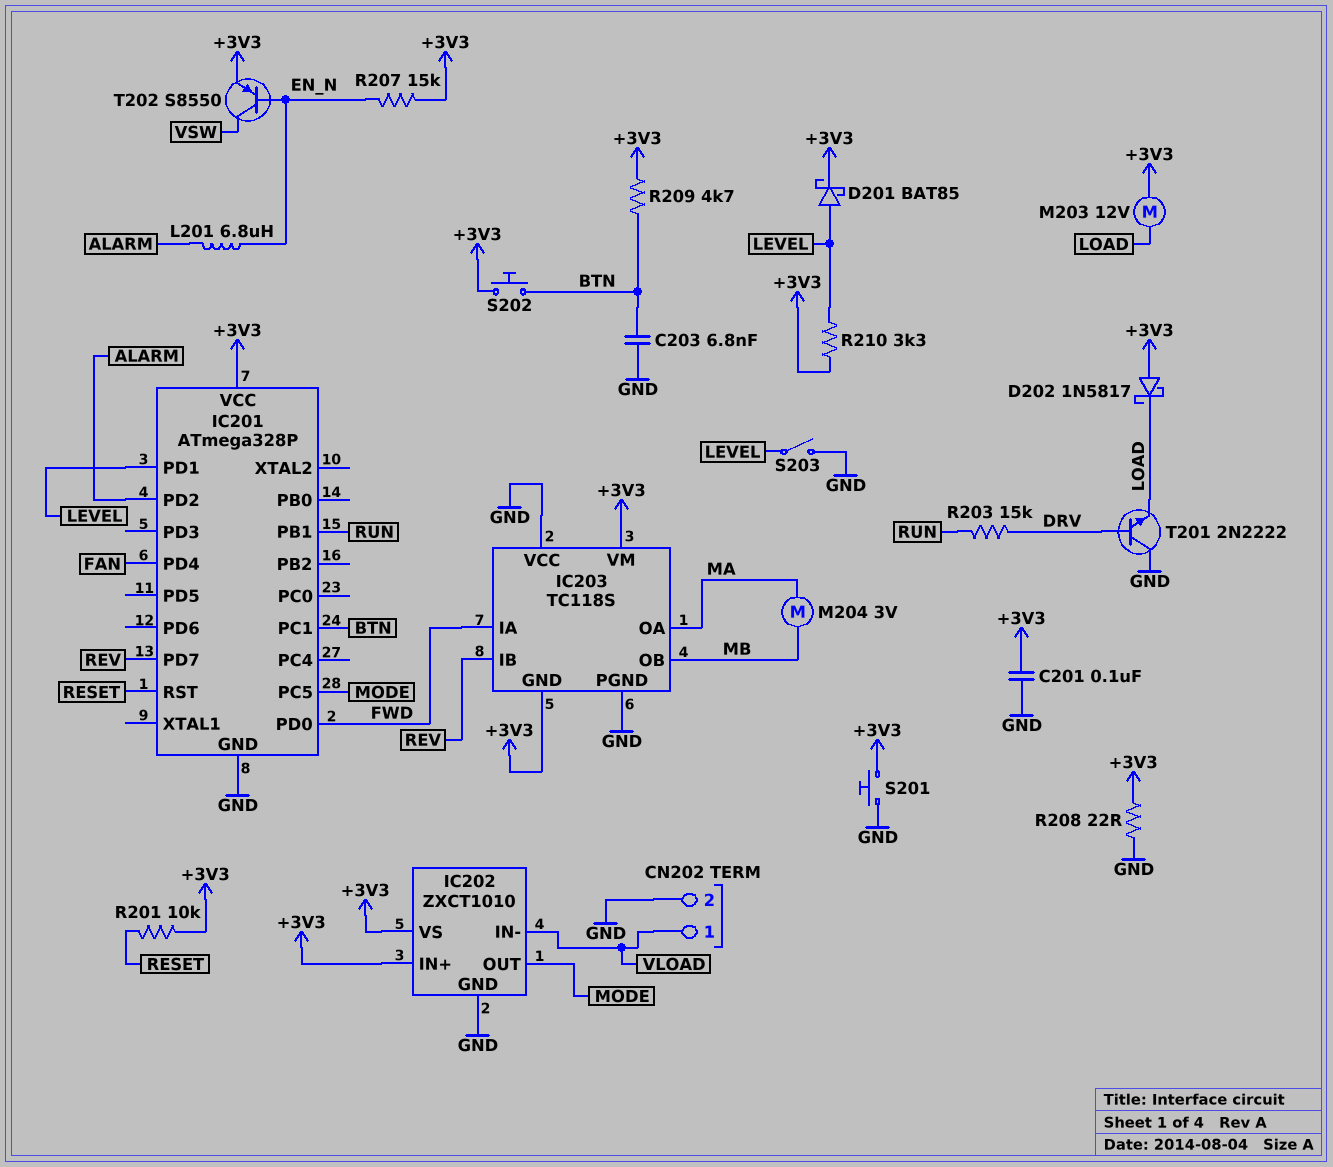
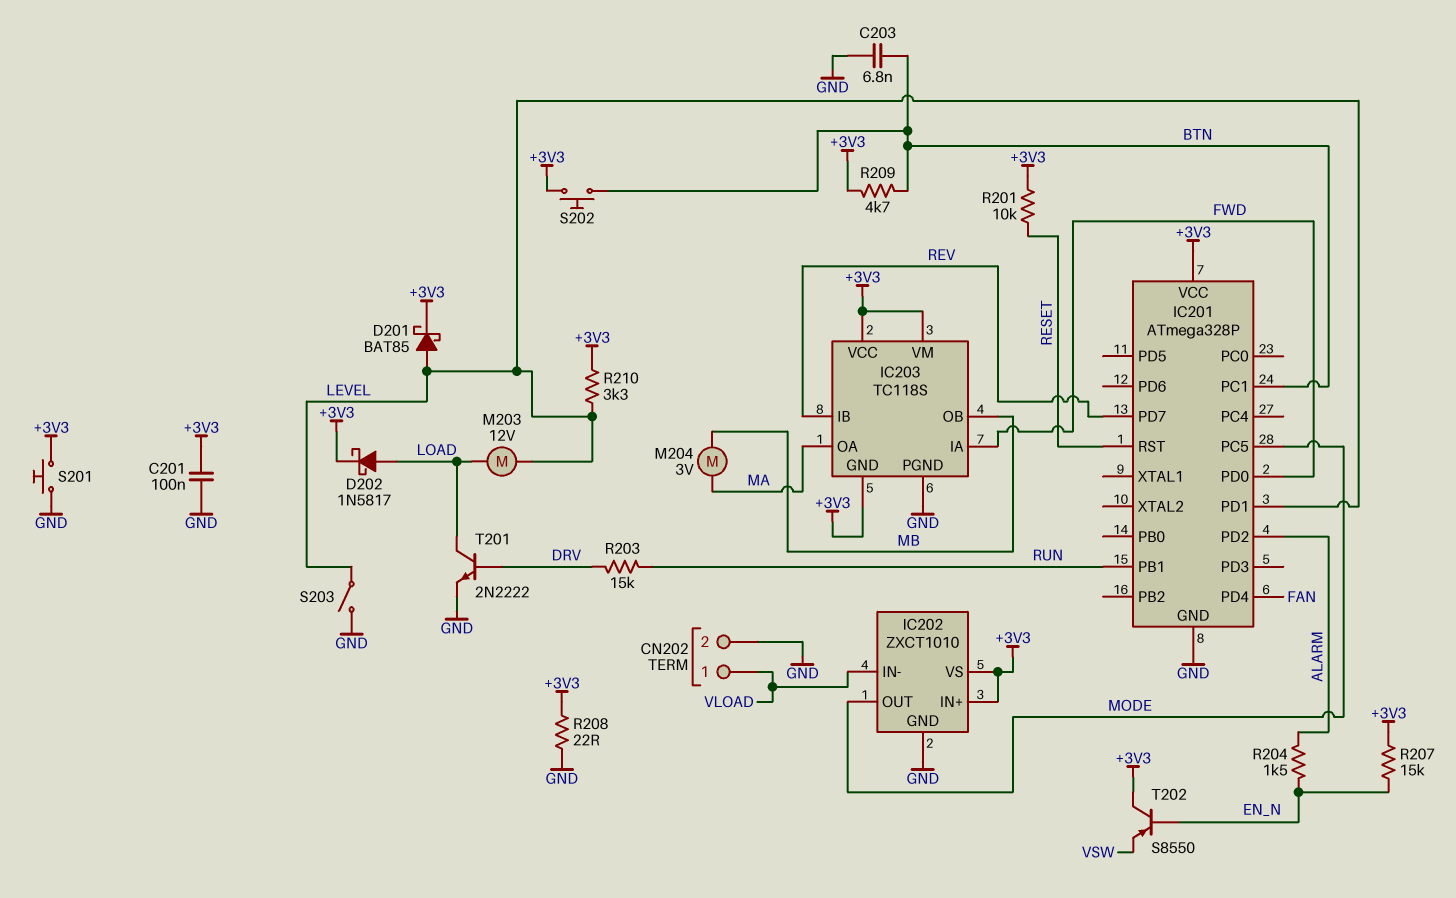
D202: schottky 1N5817 (A +3V3, K LOAD) -> schottky 1N5817 (A LOAD, K +3V3)
IC203 pin VCC: GND -> +3V3
L201: 6.8uH (ALARM, EN_N) -> none
M203: motor 12V (+3V3, LOAD) -> motor 12V (LEVEL, LOAD)
R204: none -> 1.5k (ALARM, EN_N)
T201: NPN 2N2222 (B DRV, C GND, E LOAD) -> NPN 2N2222 (B DRV, C LOAD, E GND)
T202: PNP S8550 (B EN_N, C VSW, E +3V3) -> PNP S8550 (B EN_N, C +3V3, E VSW)

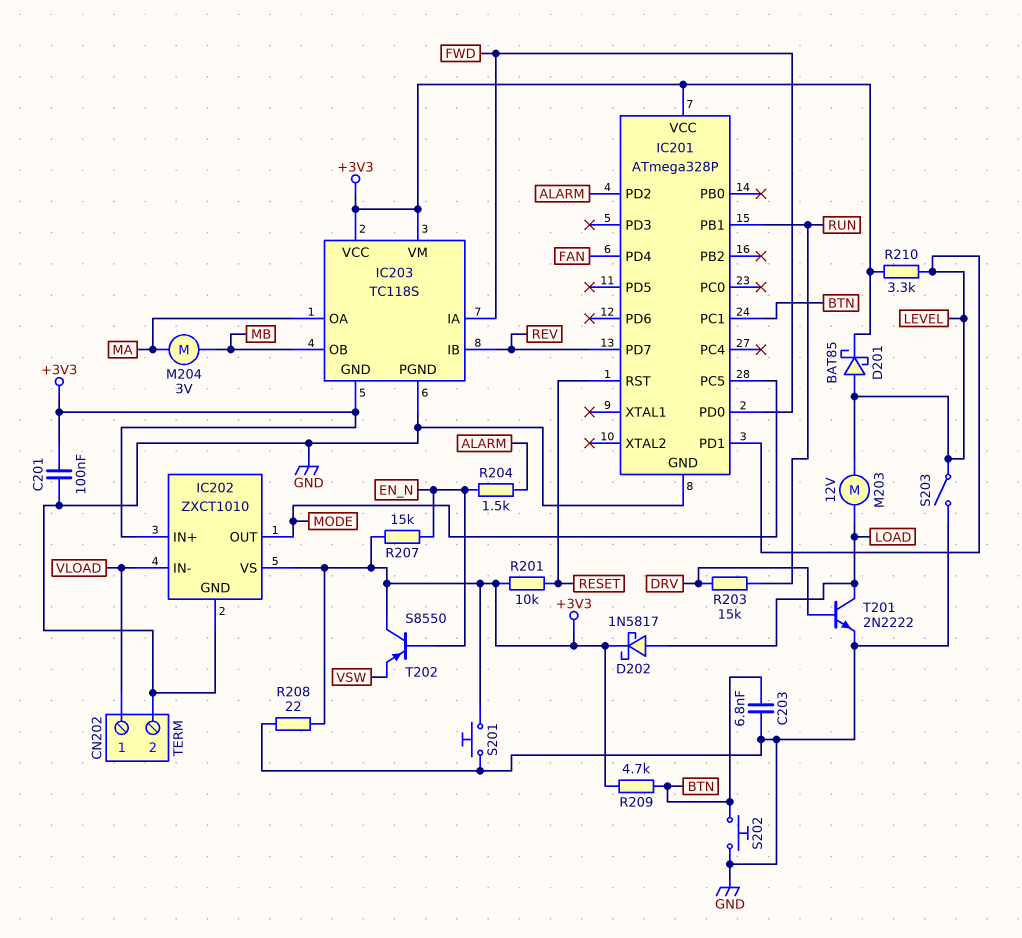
S202: button (+3V3, BTN) -> button (BTN, GND)

